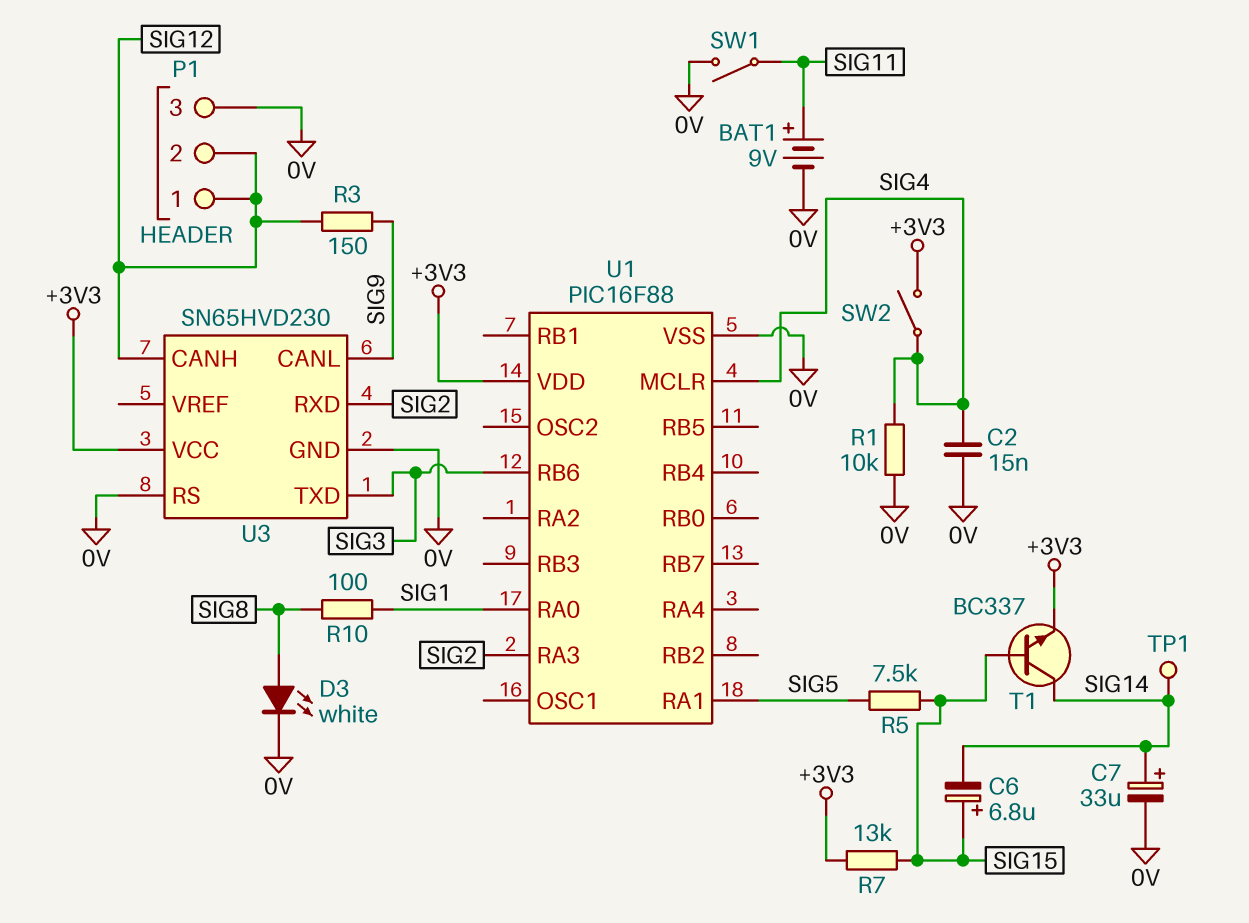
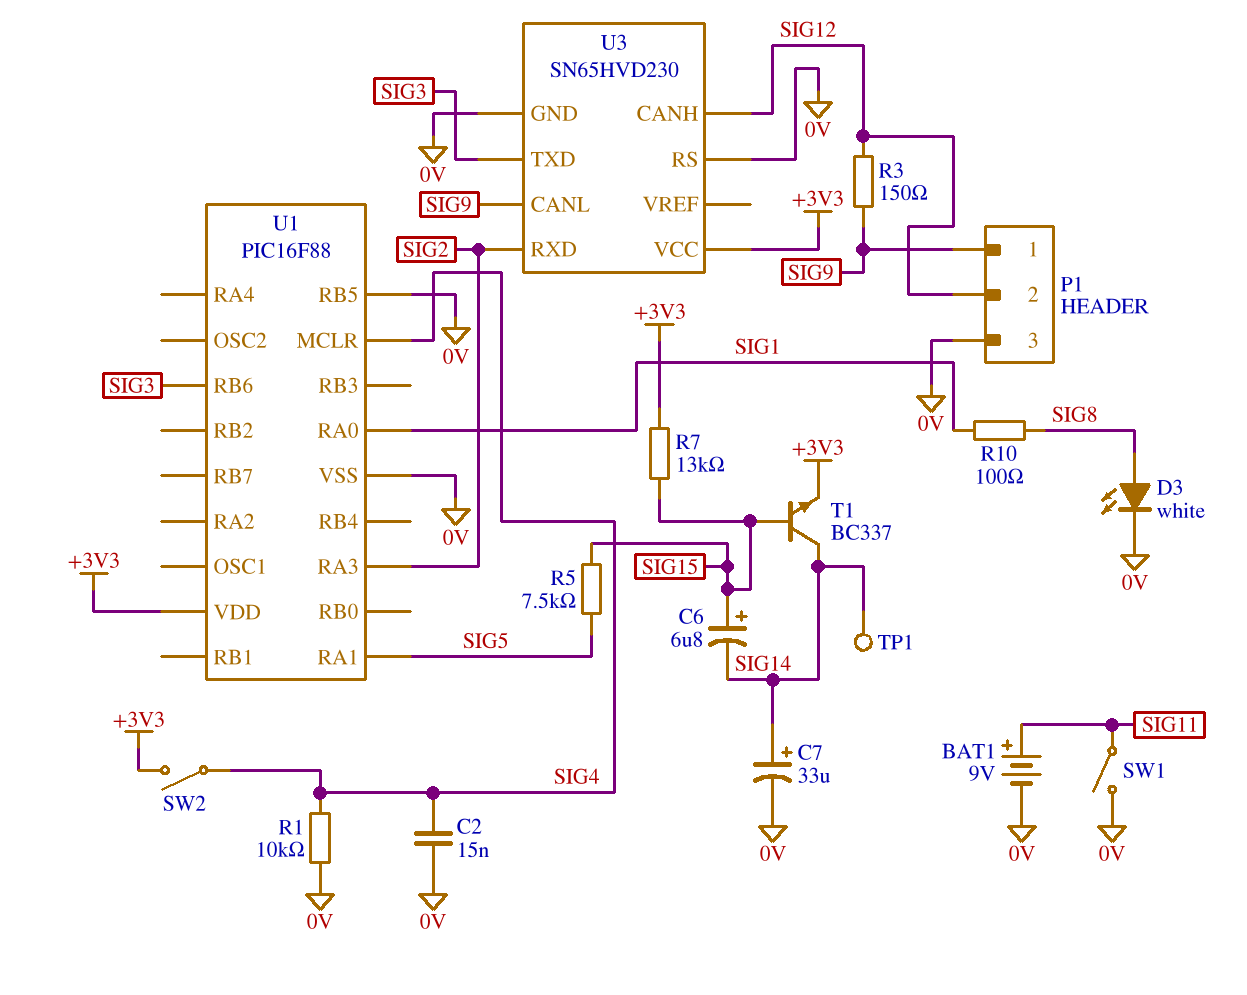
P1 pin 1: SIG12 -> SIG9
U1 pin RB5: none -> 0V

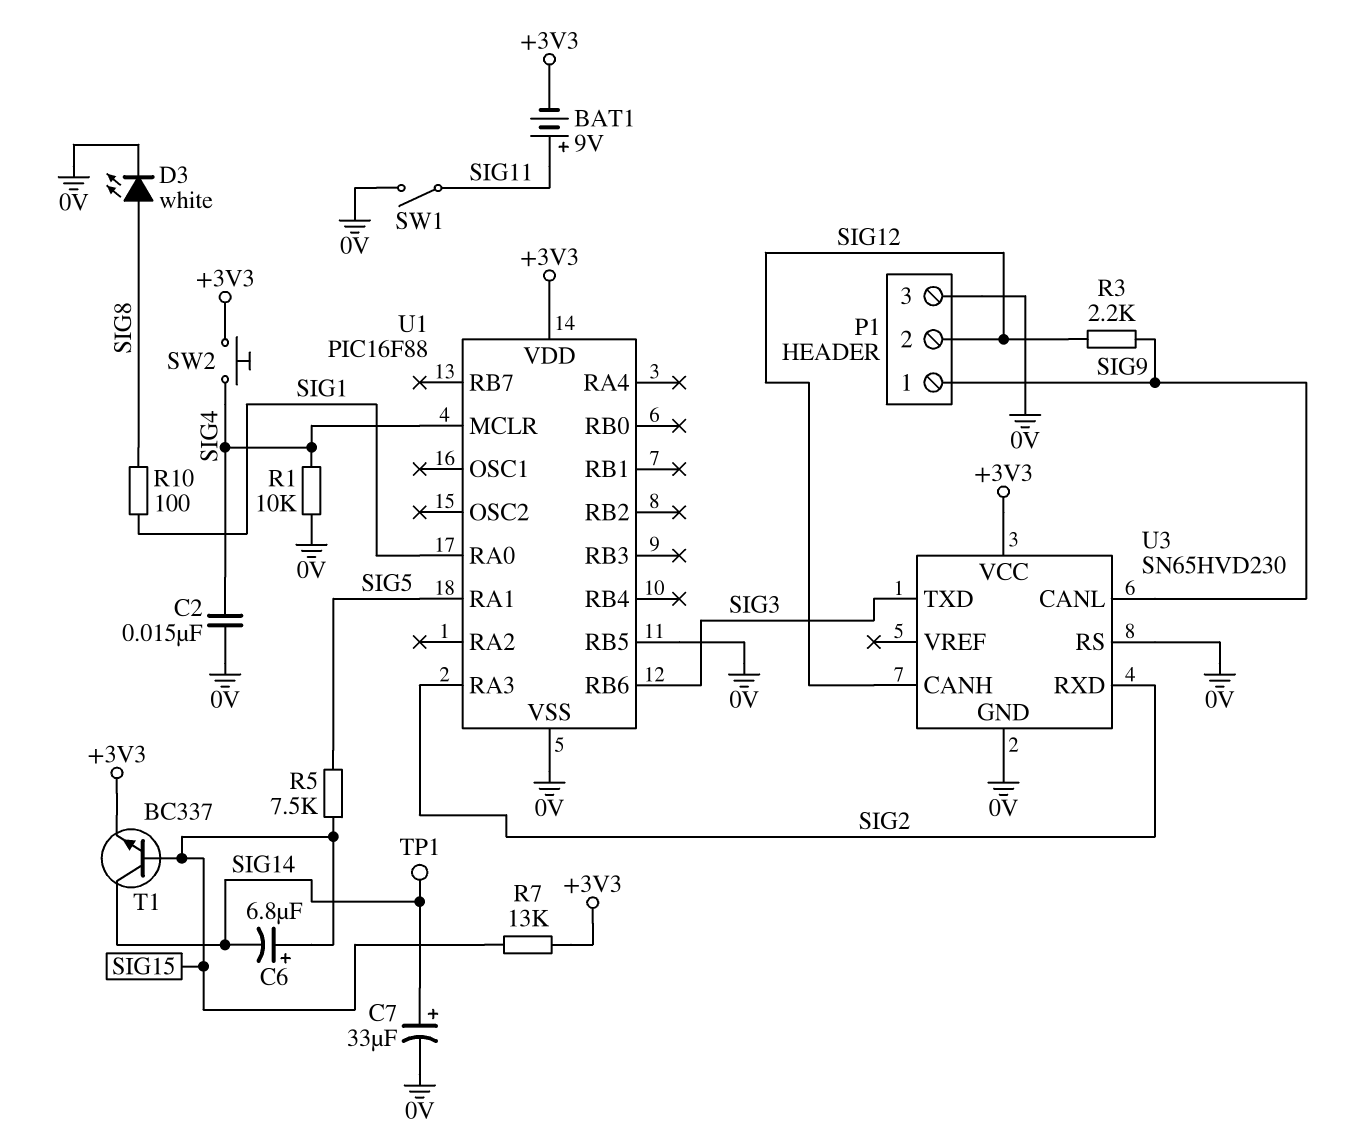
BAT1: 9V (plus SIG11, minus 0V) -> 9V (plus SIG11, minus +3V3)
R3: 150 (SIG9, SIG12) -> 2.2k (SIG9, SIG12)
SW2: switch (+3V3, SIG4) -> button (+3V3, SIG4)

